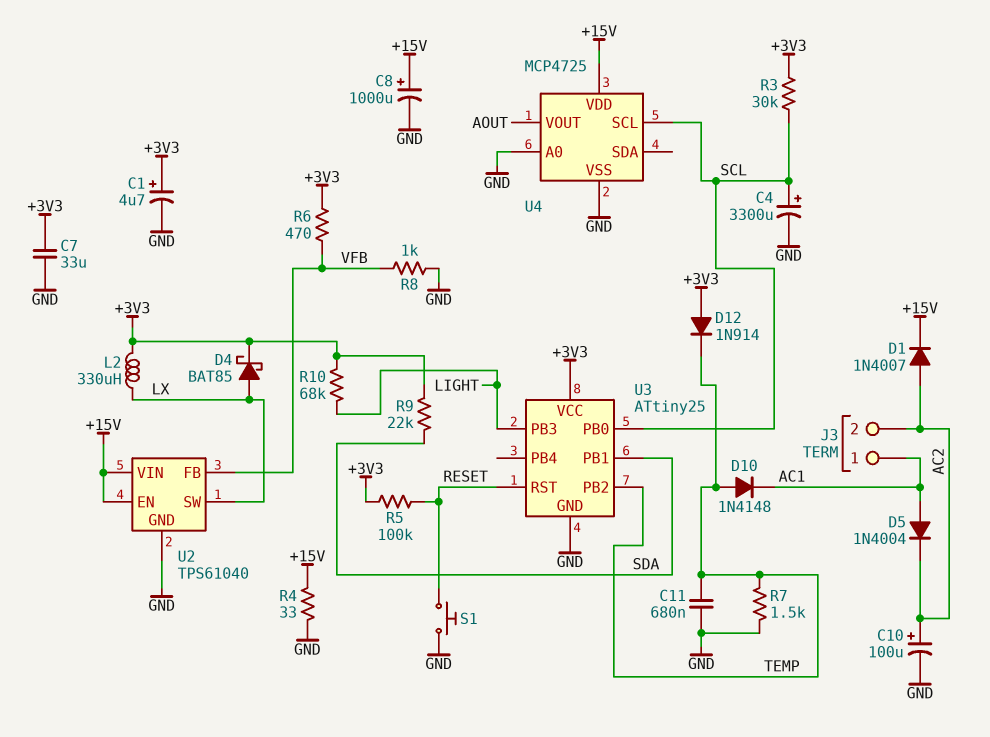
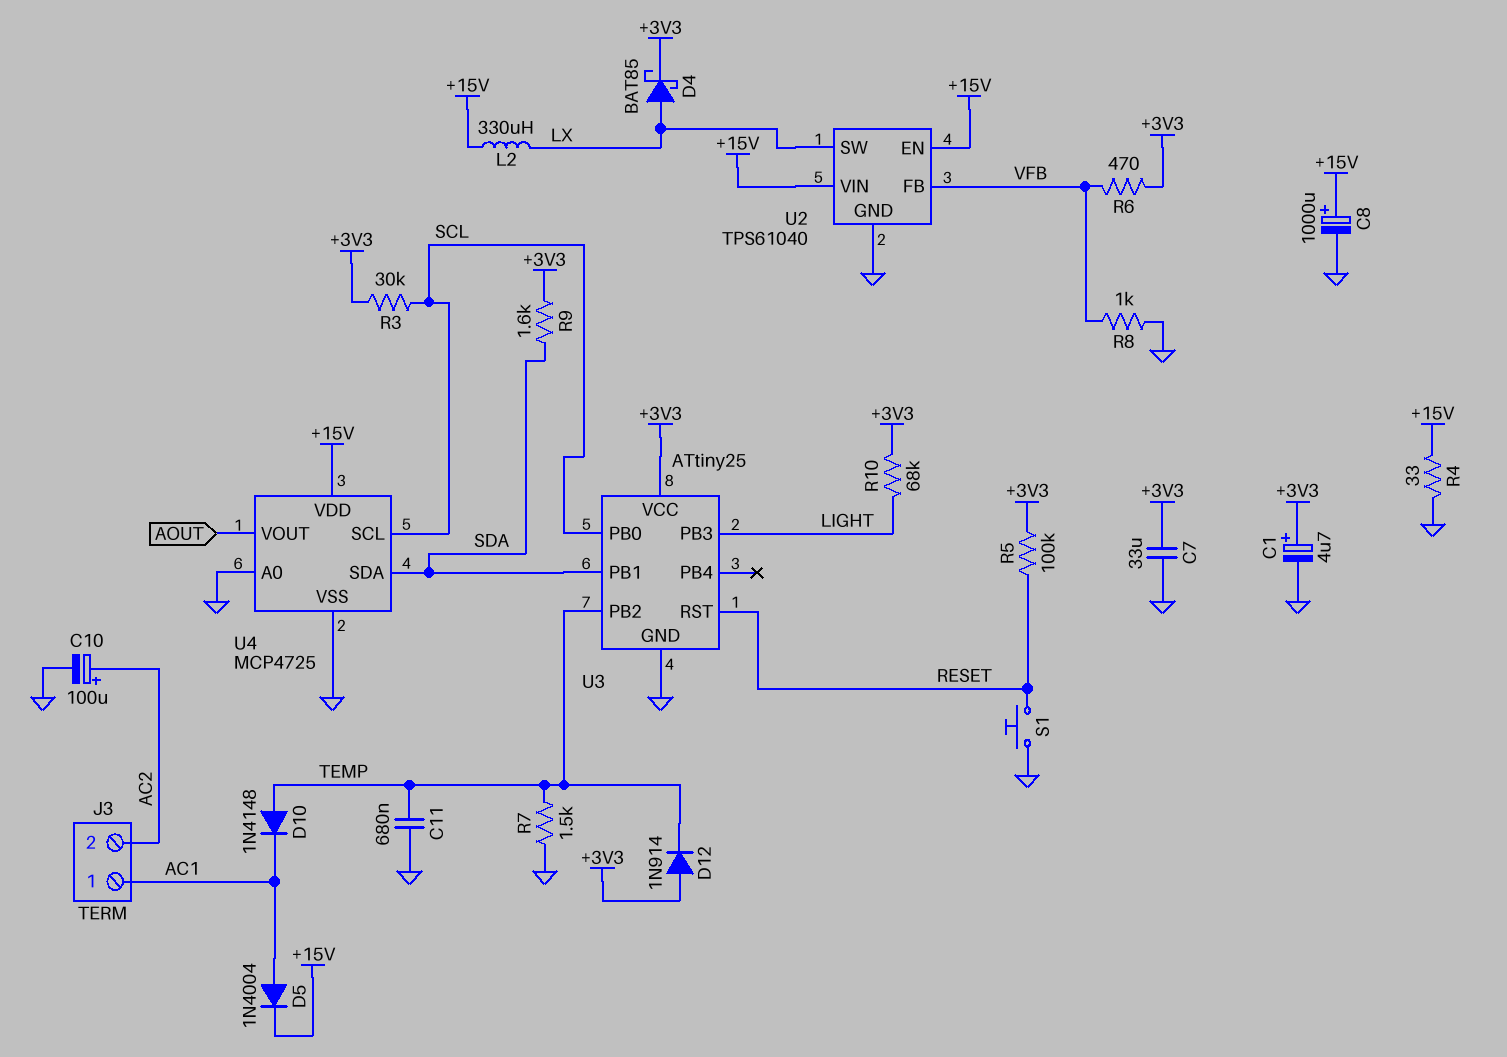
C4: 3300uF (plus SCL, minus GND) -> none
D1: diode 1N4007 (A AC2, K +15V) -> none
D5: diode 1N4004 (A AC1, K AC2) -> diode 1N4004 (A AC1, K +15V)
L2: 330uH (+3V3, LX) -> 330uH (+15V, LX)
R9: 22k (+3V3, SDA) -> 1.6k (+3V3, SDA)
U4 pin SDA: none -> SDA

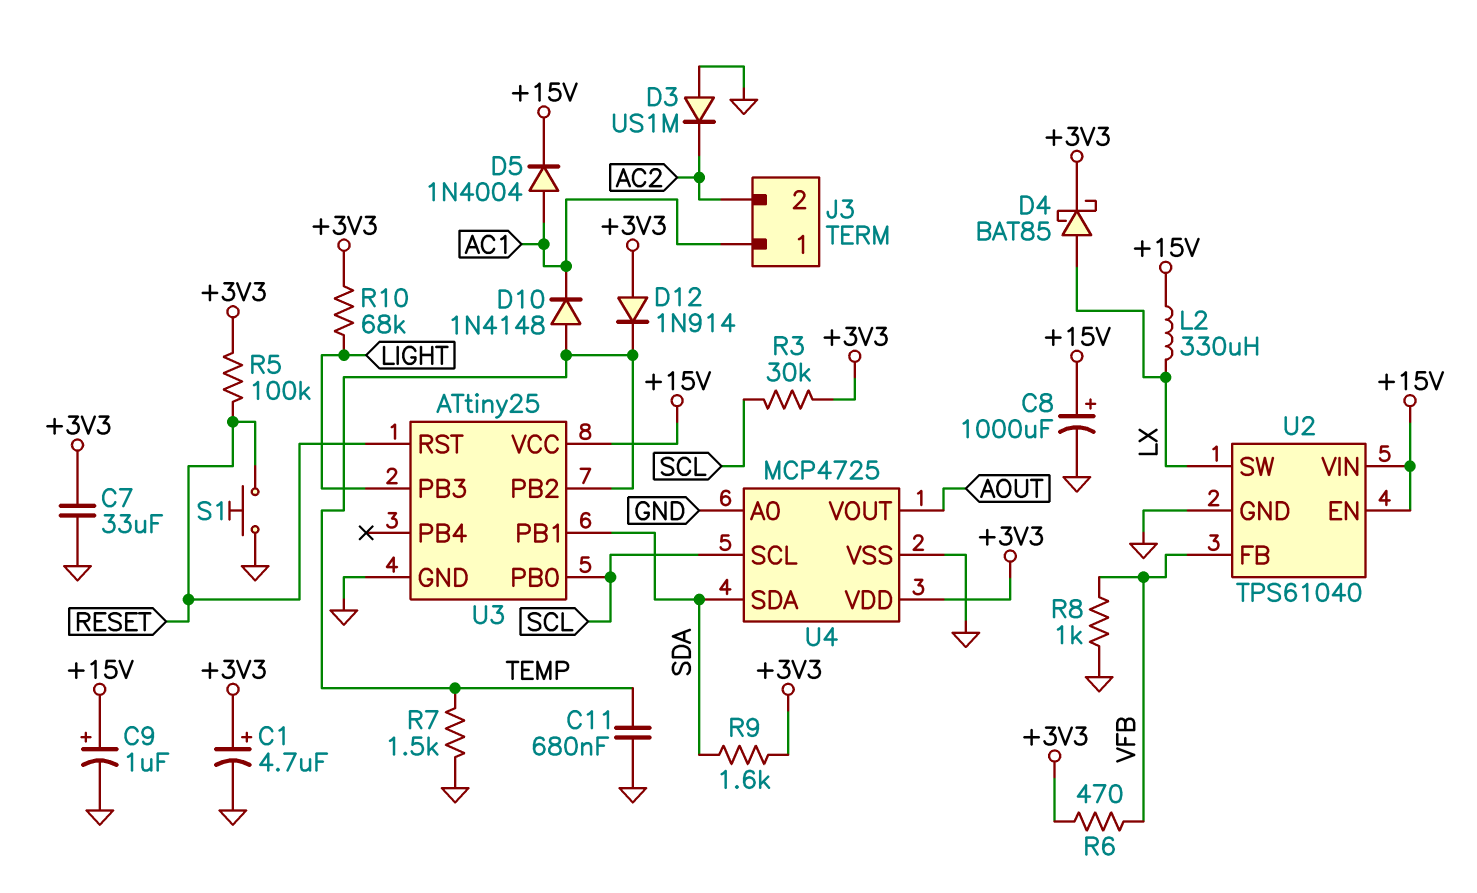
C9: none -> 1uF (plus +15V, minus GND)
C10: 100uF (plus AC2, minus GND) -> none
D3: none -> diode US1M (A GND, K AC2)
R4: 33 (+15V, GND) -> none
U3 pin VCC: +3V3 -> +15V
U4 pin VDD: +15V -> +3V3

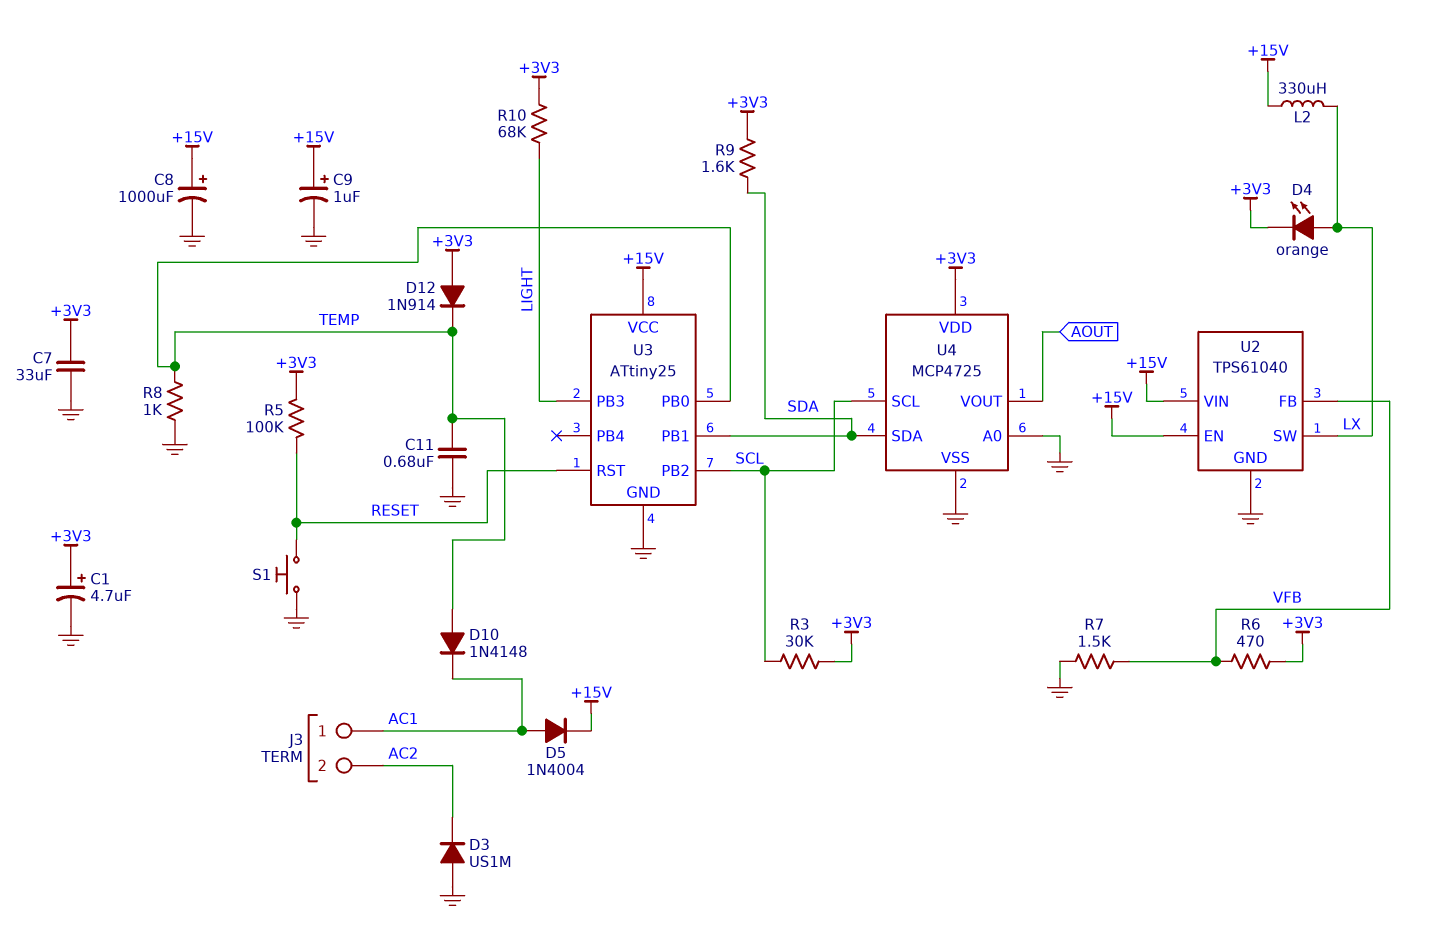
D4: schottky BAT85 (A LX, K +3V3) -> LED orange (A LX, K +3V3)
R7: 1.5k (GND, TEMP) -> 1.5k (GND, VFB)
R8: 1k (GND, VFB) -> 1k (GND, TEMP)
U3 pin PB0: SCL -> TEMP
U3 pin PB2: TEMP -> SCL

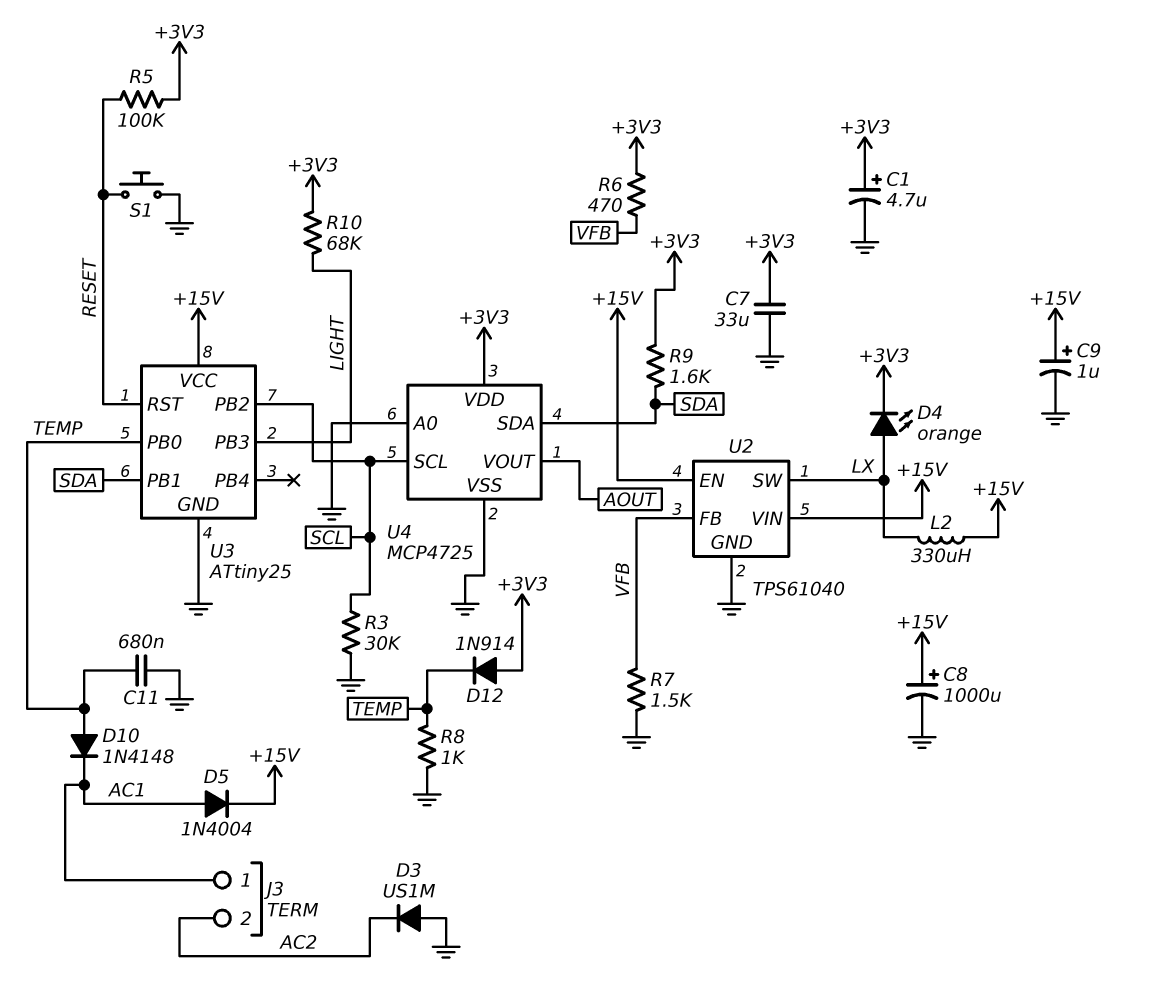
R3: 30k (+3V3, SCL) -> 30k (GND, SCL)

